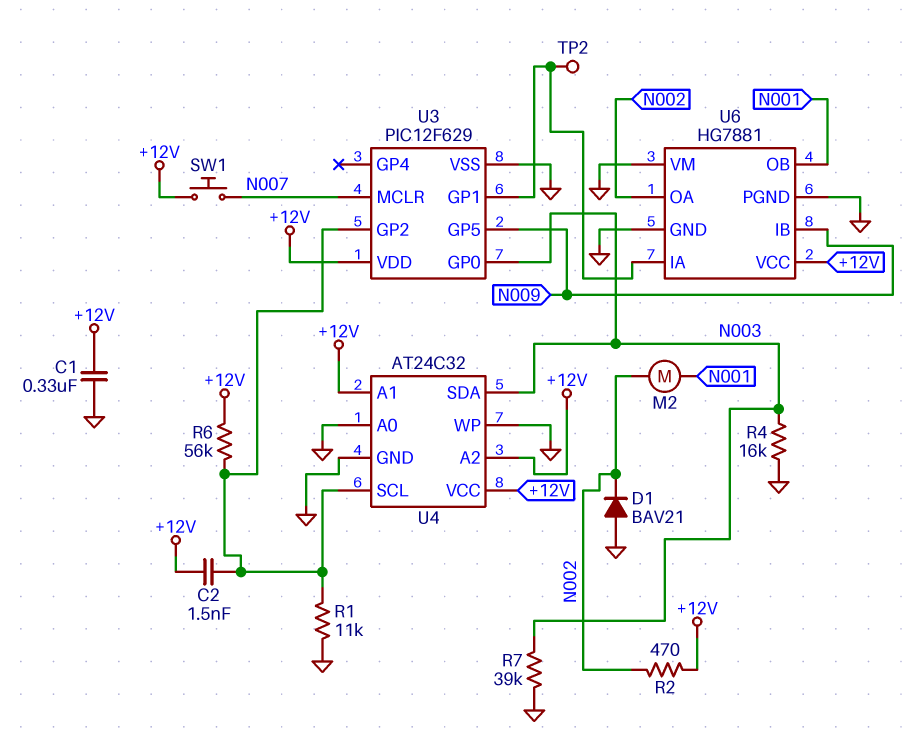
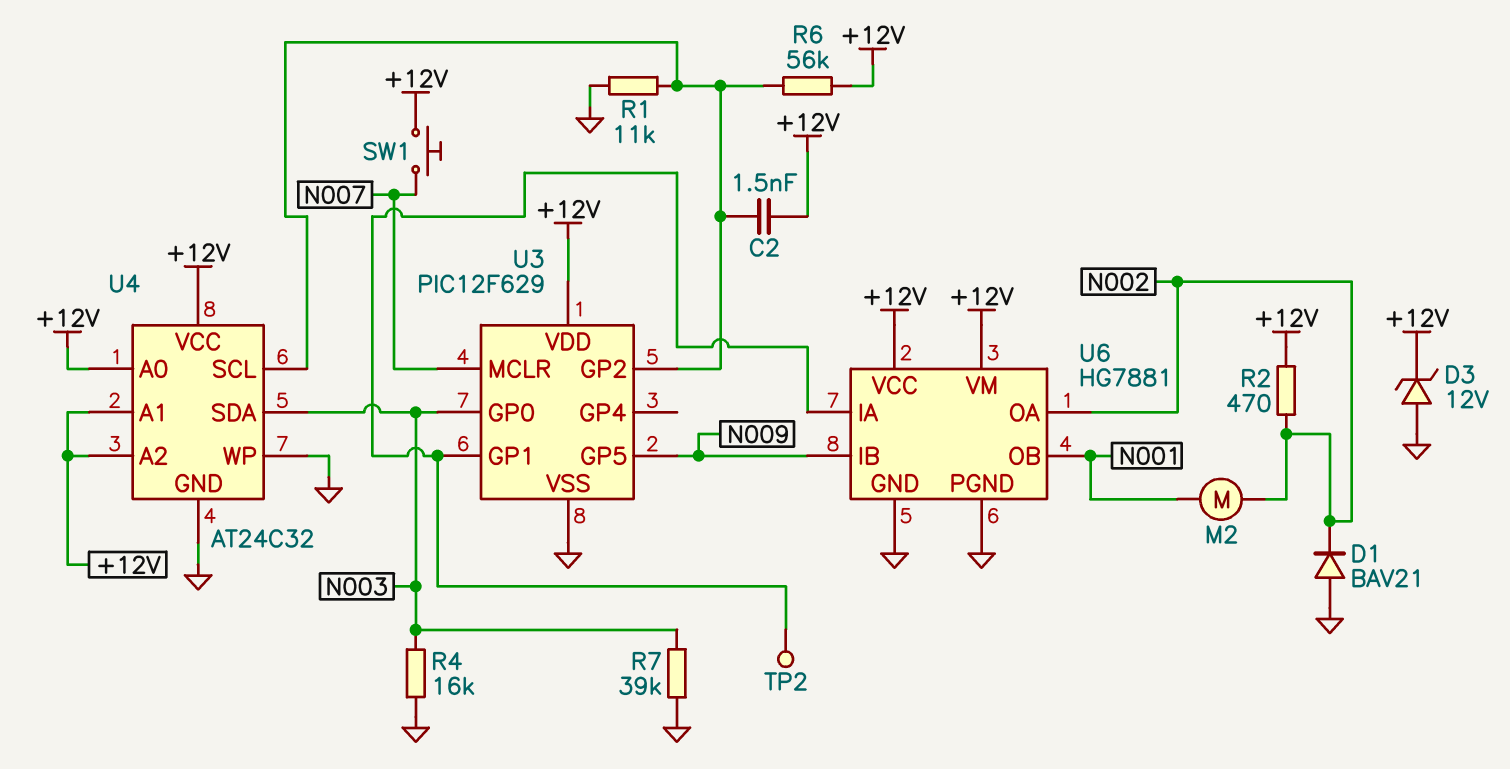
C1: 330nF (+12V, GND) -> none
D3: none -> zener 12V (A GND, K +12V)
U4 pin A0: GND -> +12V
U6 pin VM: GND -> +12V

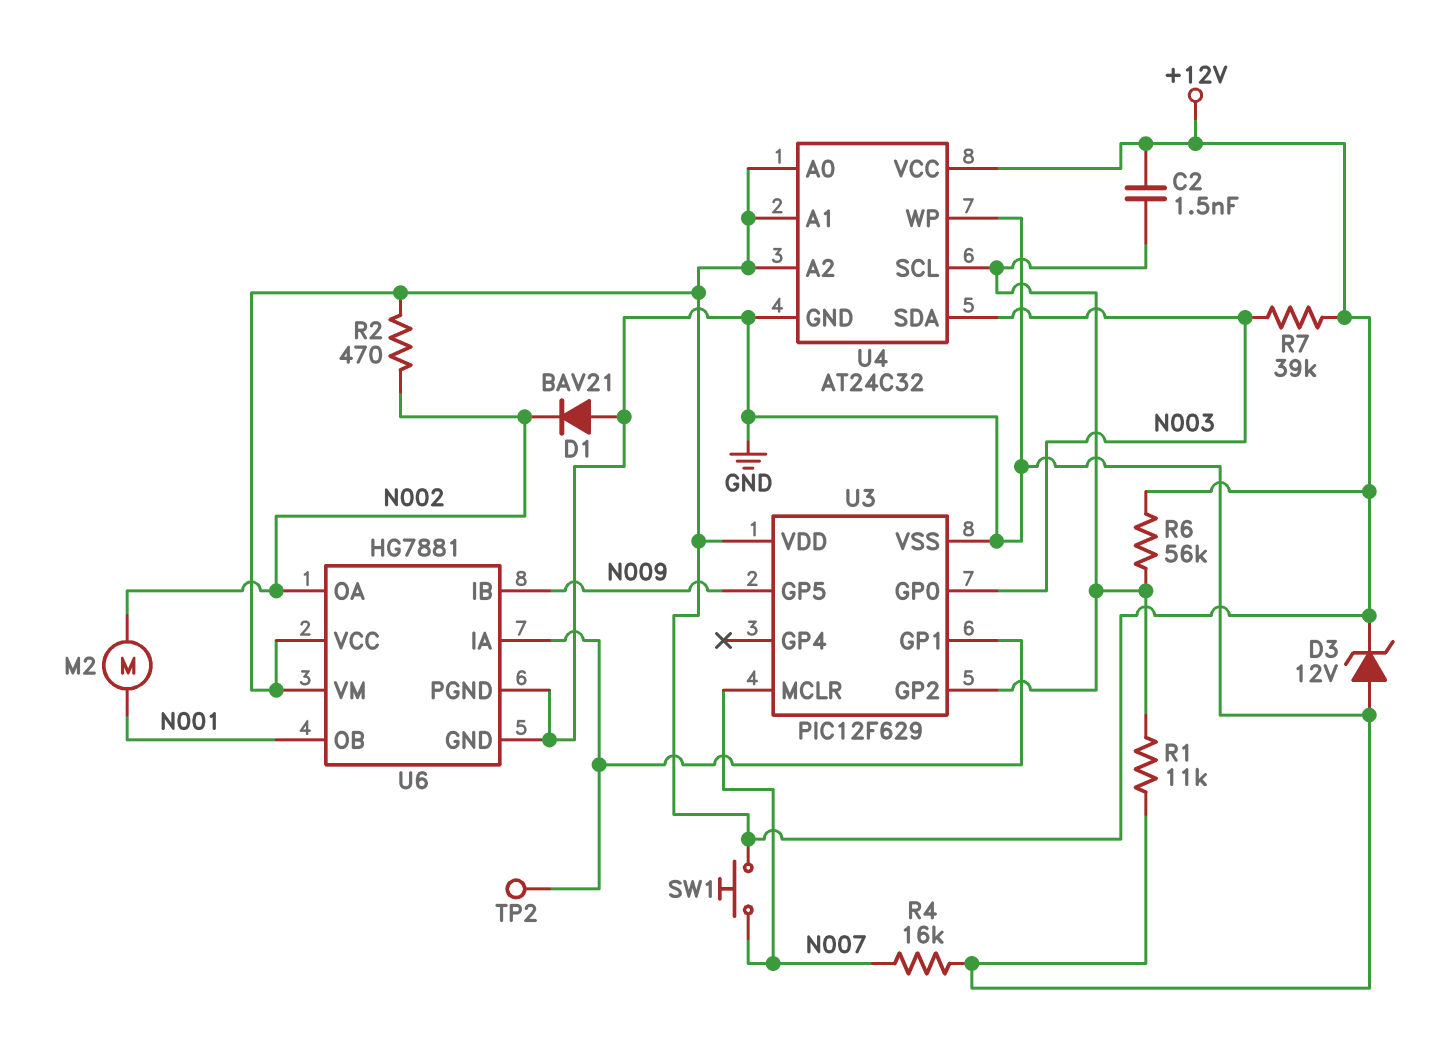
R4: 16k (GND, N003) -> 16k (GND, N007)
R7: 39k (GND, N003) -> 39k (+12V, N003)

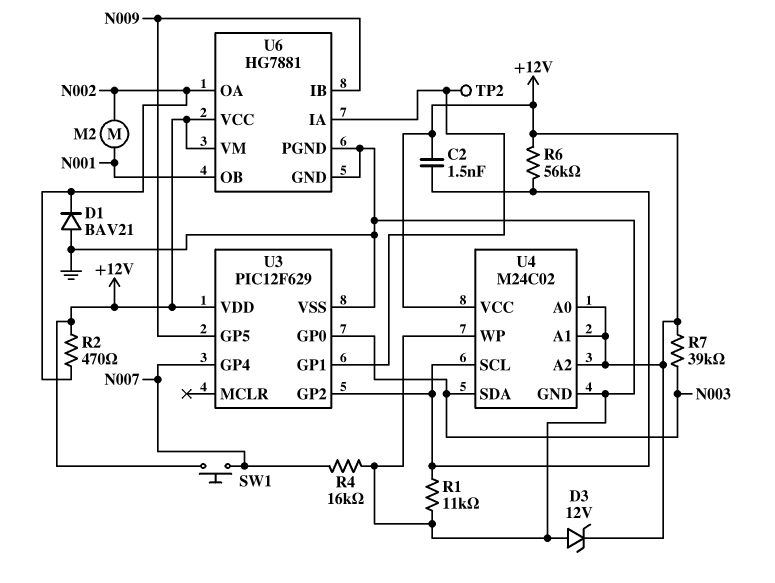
U3 pin GP4: none -> N007
U3 pin MCLR: N007 -> none
U4: AT24C32 -> M24C02

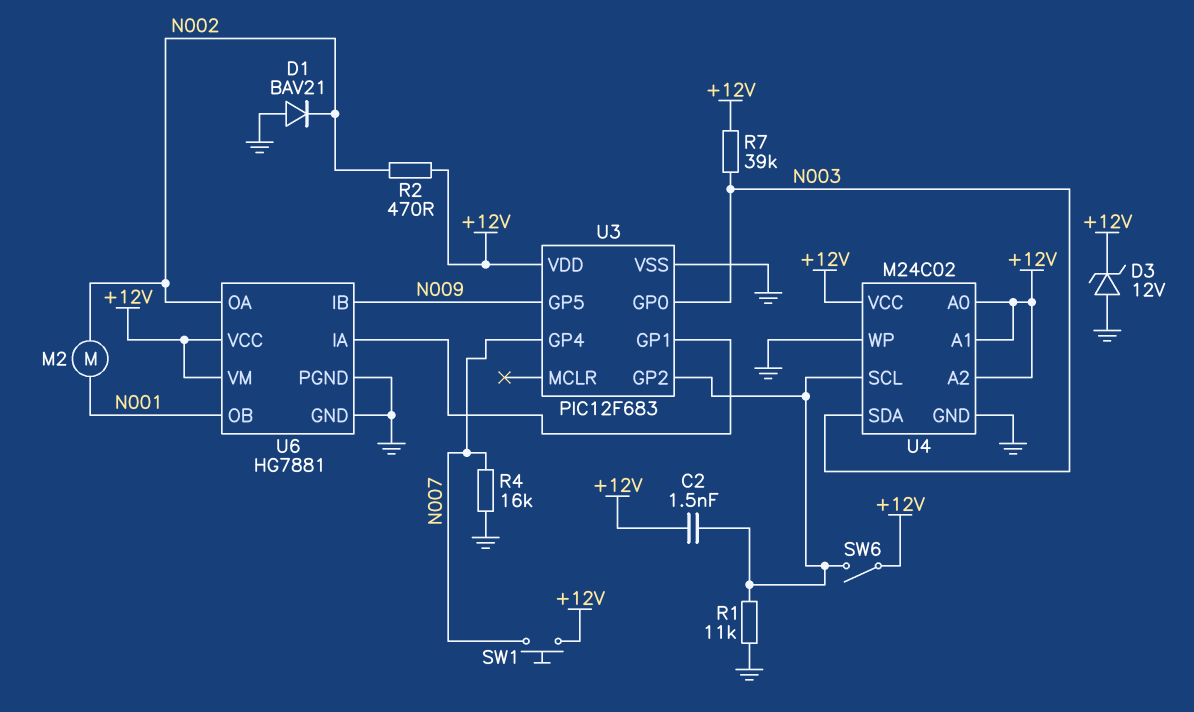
R6: 56k (+12V, U3/GP2) -> none
SW6: none -> switch (+12V, U3/GP2)
TP2: test point (U3/GP1) -> none
U3: PIC12F629 -> PIC12F683

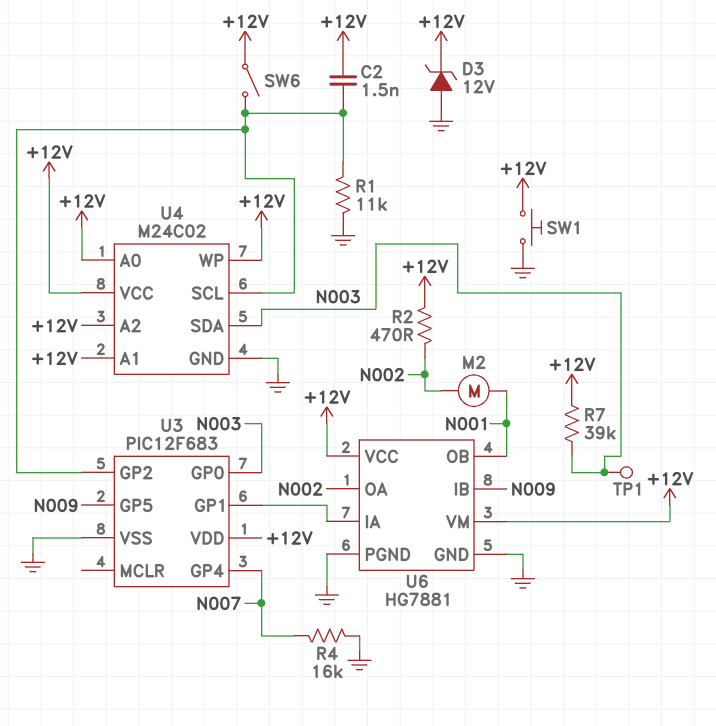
D1: diode BAV21 (A GND, K N002) -> none
SW1: button (+12V, N007) -> button (+12V, GND)
TP1: none -> test point (N003)
U4 pin WP: GND -> +12V

